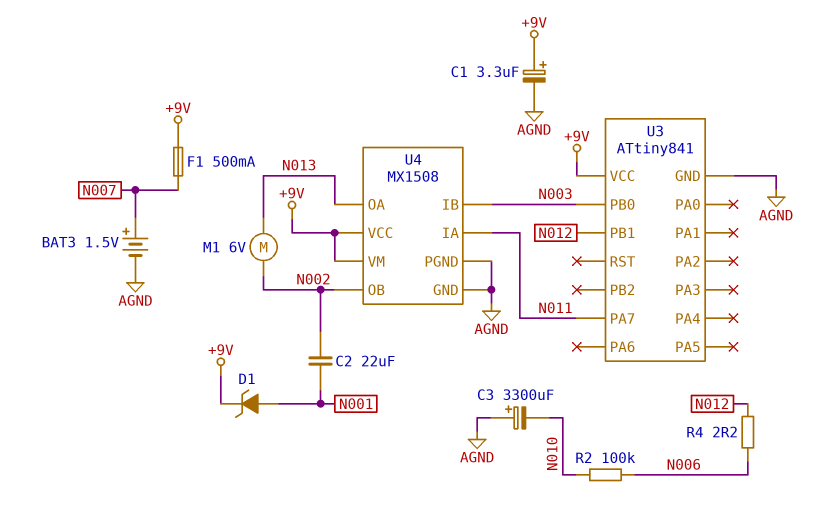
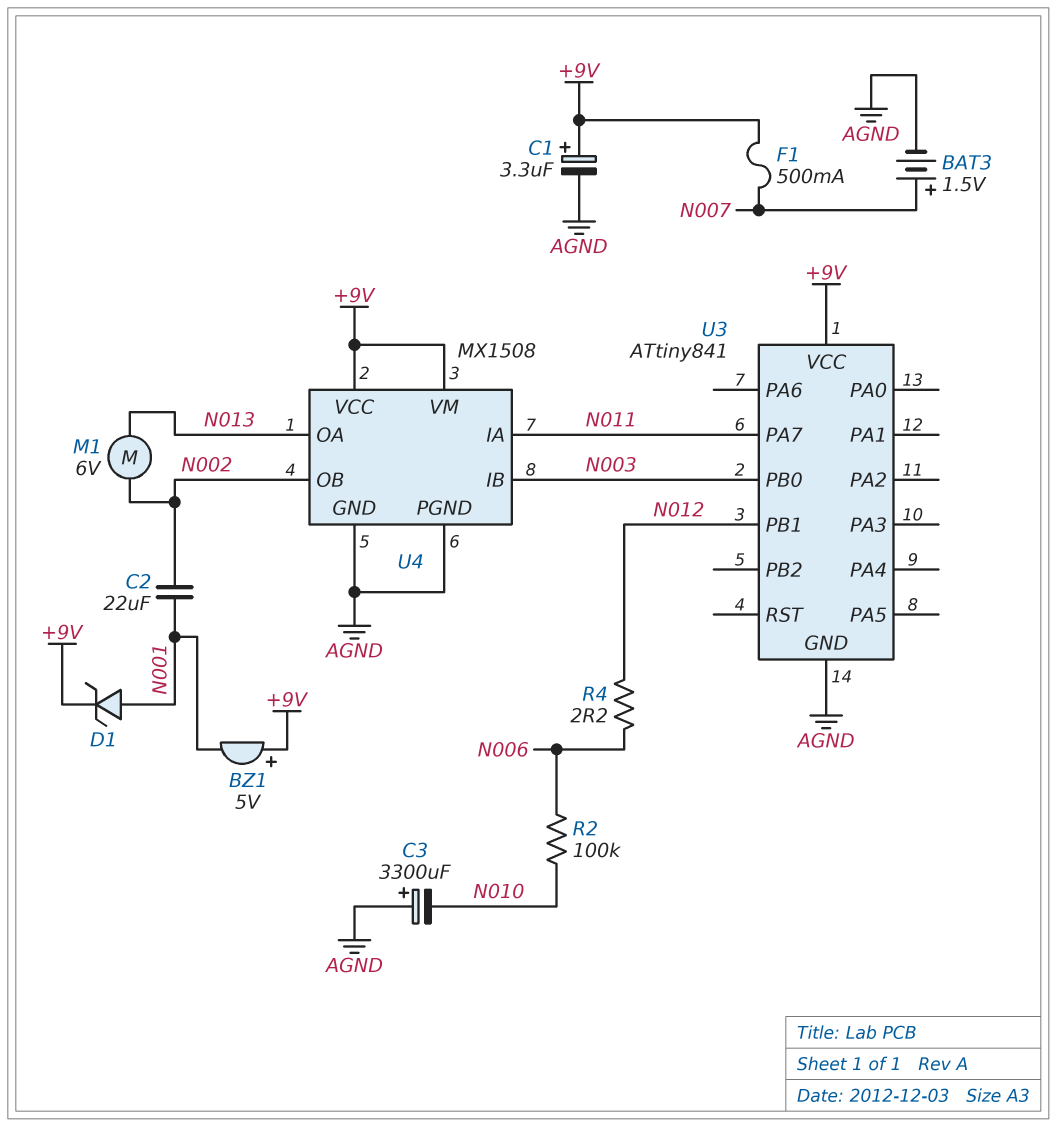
BZ1: none -> buzzer 5V (plus +9V, minus N001)

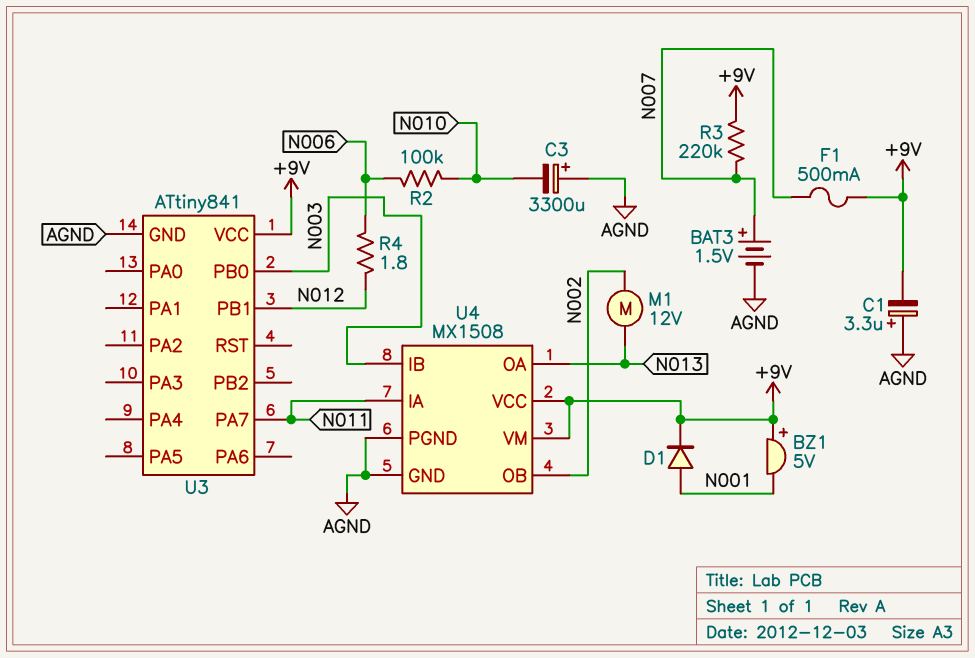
C1: 3.3uF (plus +9V, minus AGND) -> 3.3uF (plus AGND, minus +9V)
C2: 22uF (N001, N002) -> none
D1: zener (A N001, K +9V) -> diode (A N001, K +9V)
M1: motor 6V (N002, N013) -> motor 12V (N002, N013)
R3: none -> 220k (+9V, N007)
R4: 2.2 (N006, N012) -> 1.8 (N006, N012)

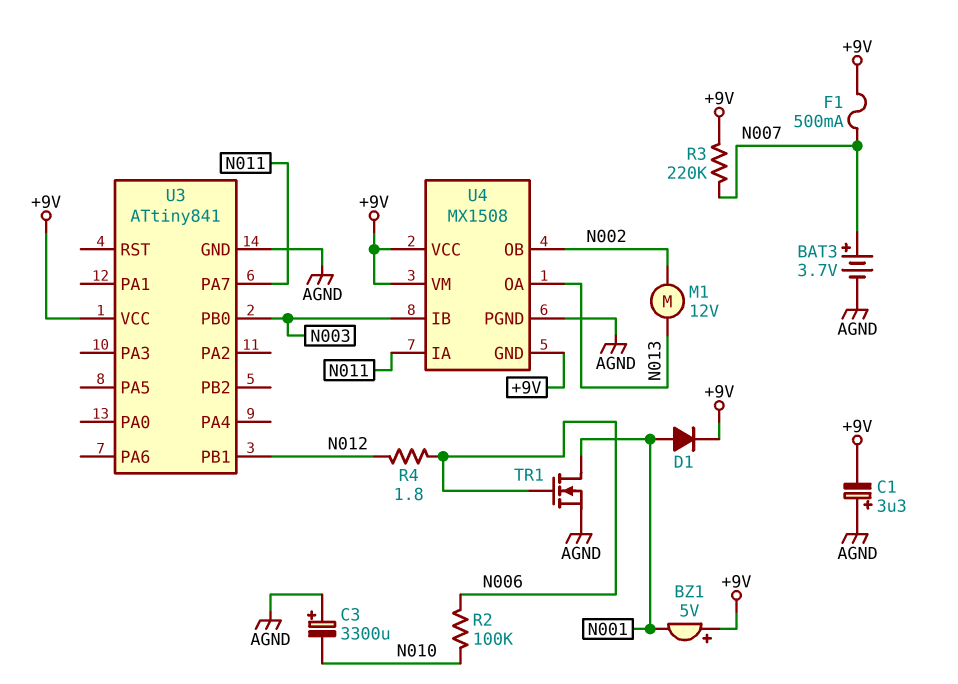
BAT3: 1.5V (plus N007, minus AGND) -> 3.7V (plus N007, minus AGND)
TR1: none -> NMOS (G N006, D N001, S AGND)
U4 pin GND: AGND -> +9V

